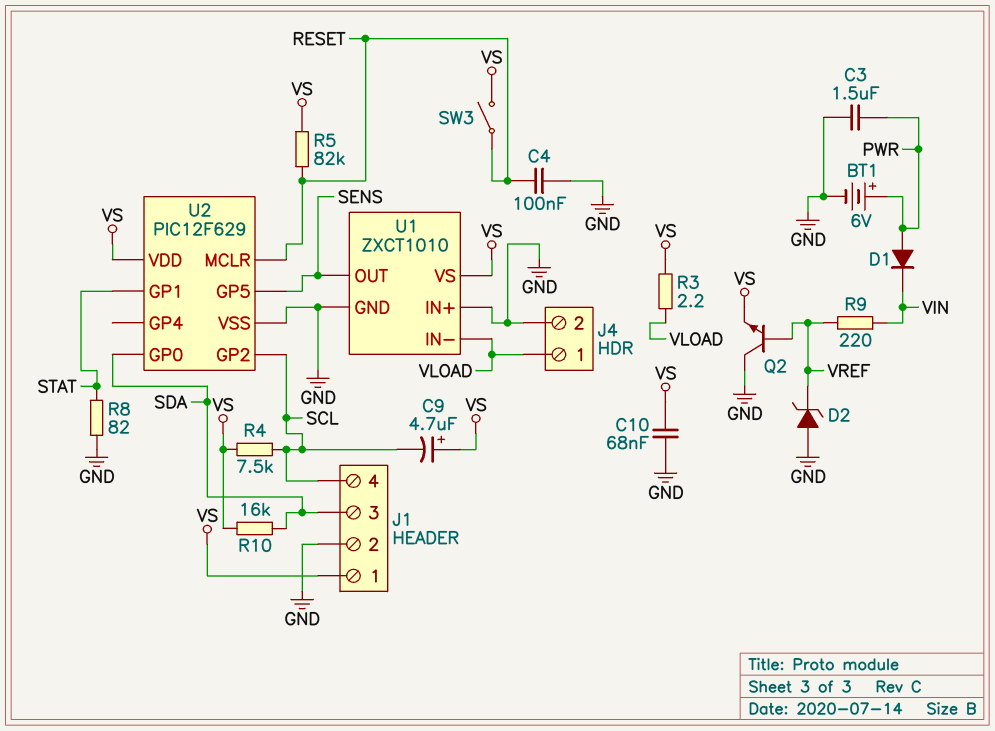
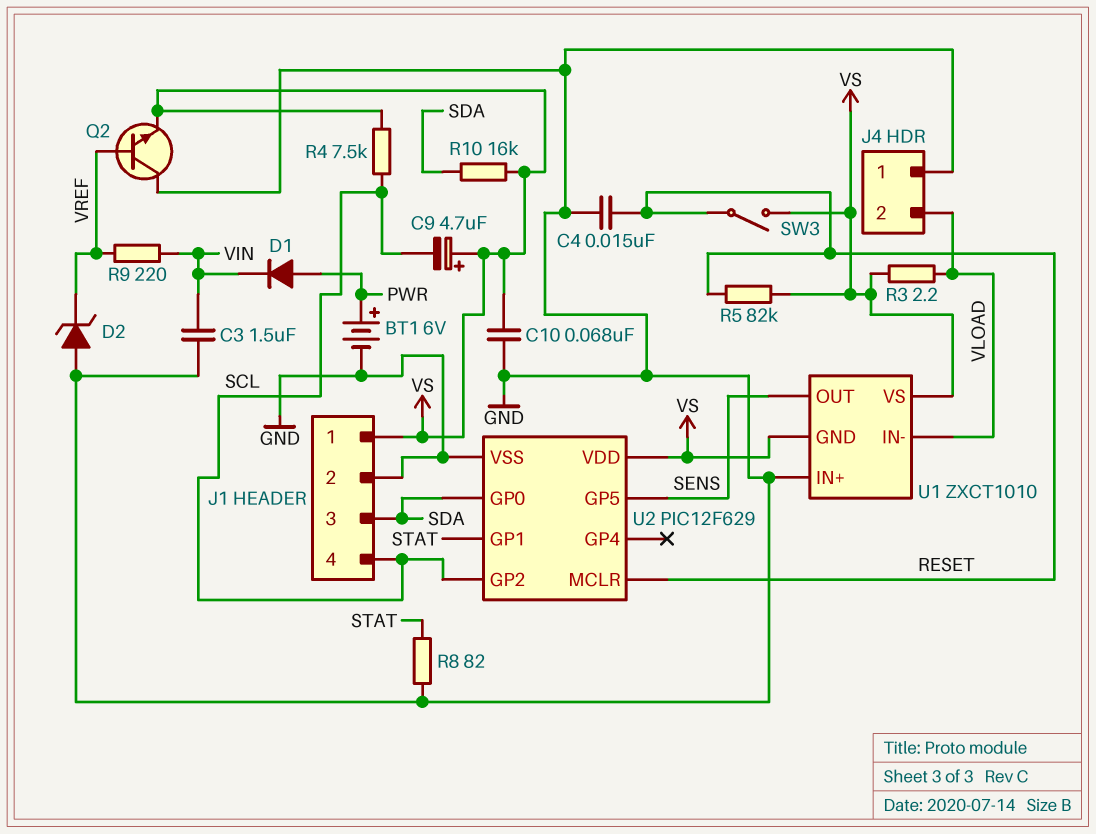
C3: 1.5uF (GND, PWR) -> 1.5uF (GND, VIN)
C4: 100nF (GND, RESET) -> 15nF (GND, RESET)
J4 pin 1: VLOAD -> GND
J4 pin 2: GND -> VLOAD
U1 pin GND: GND -> VS

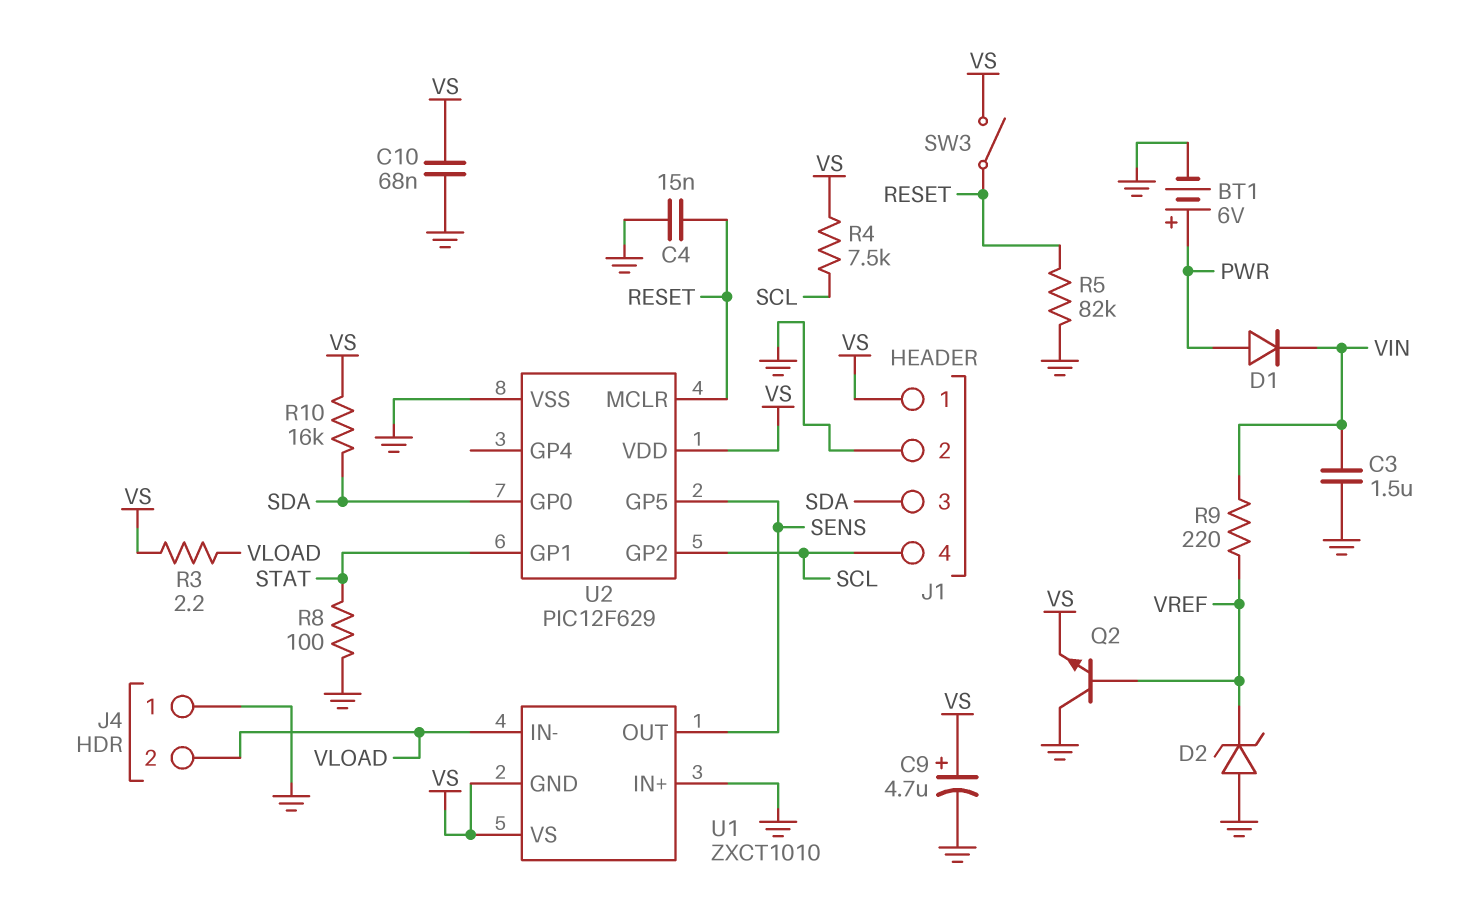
C9: 4.7uF (plus VS, minus SCL) -> 4.7uF (plus VS, minus GND)
R5: 82k (RESET, VS) -> 82k (GND, RESET)
R8: 82 (GND, STAT) -> 100 (GND, STAT)

